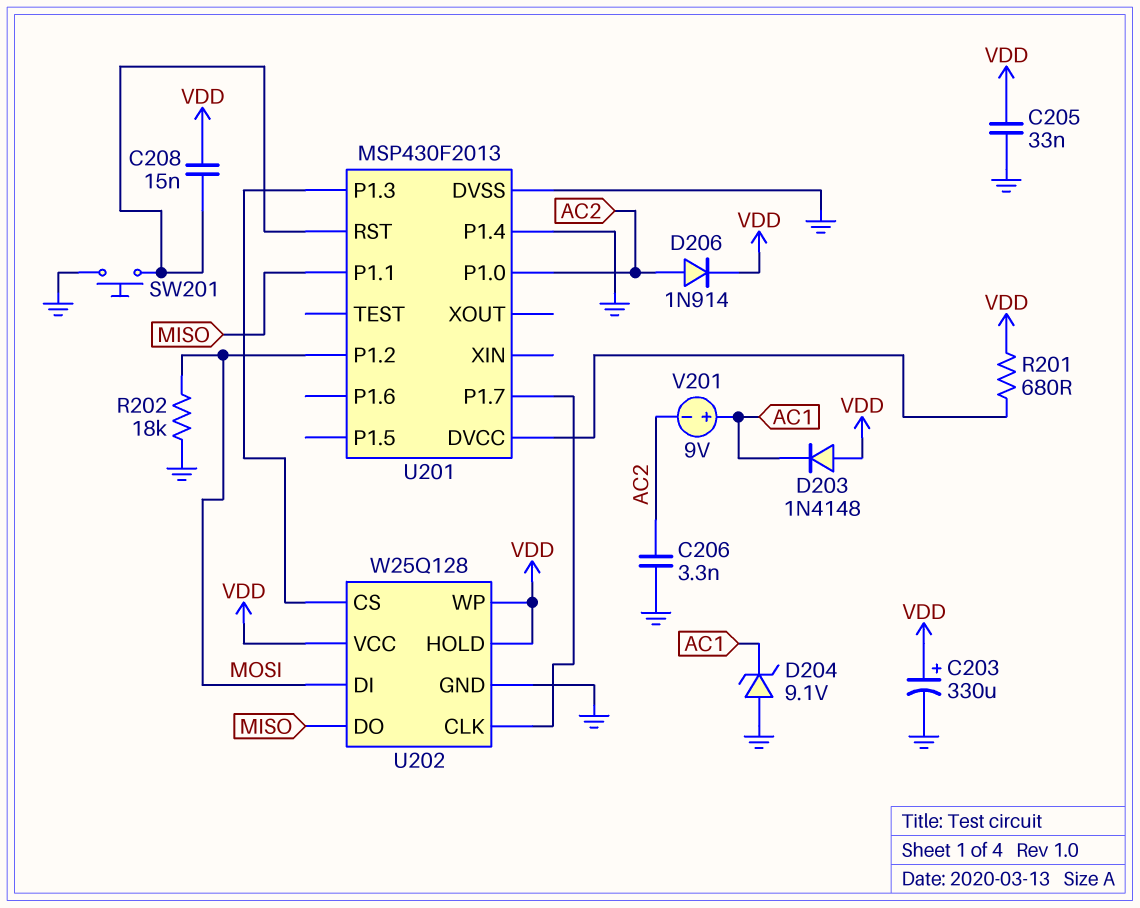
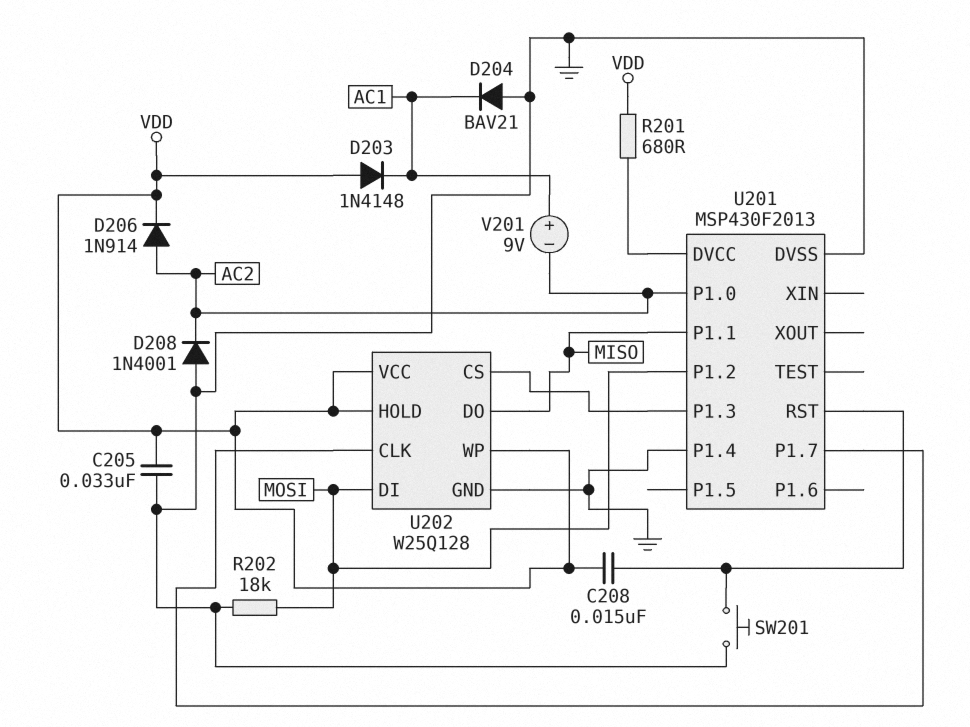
C203: 330uF (plus VDD, minus GND) -> none
C206: 3.3nF (AC2, GND) -> none
D204: zener 9.1V (A GND, K AC1) -> diode BAV21 (A GND, K AC1)
D208: none -> diode 1N4001 (A GND, K AC2)

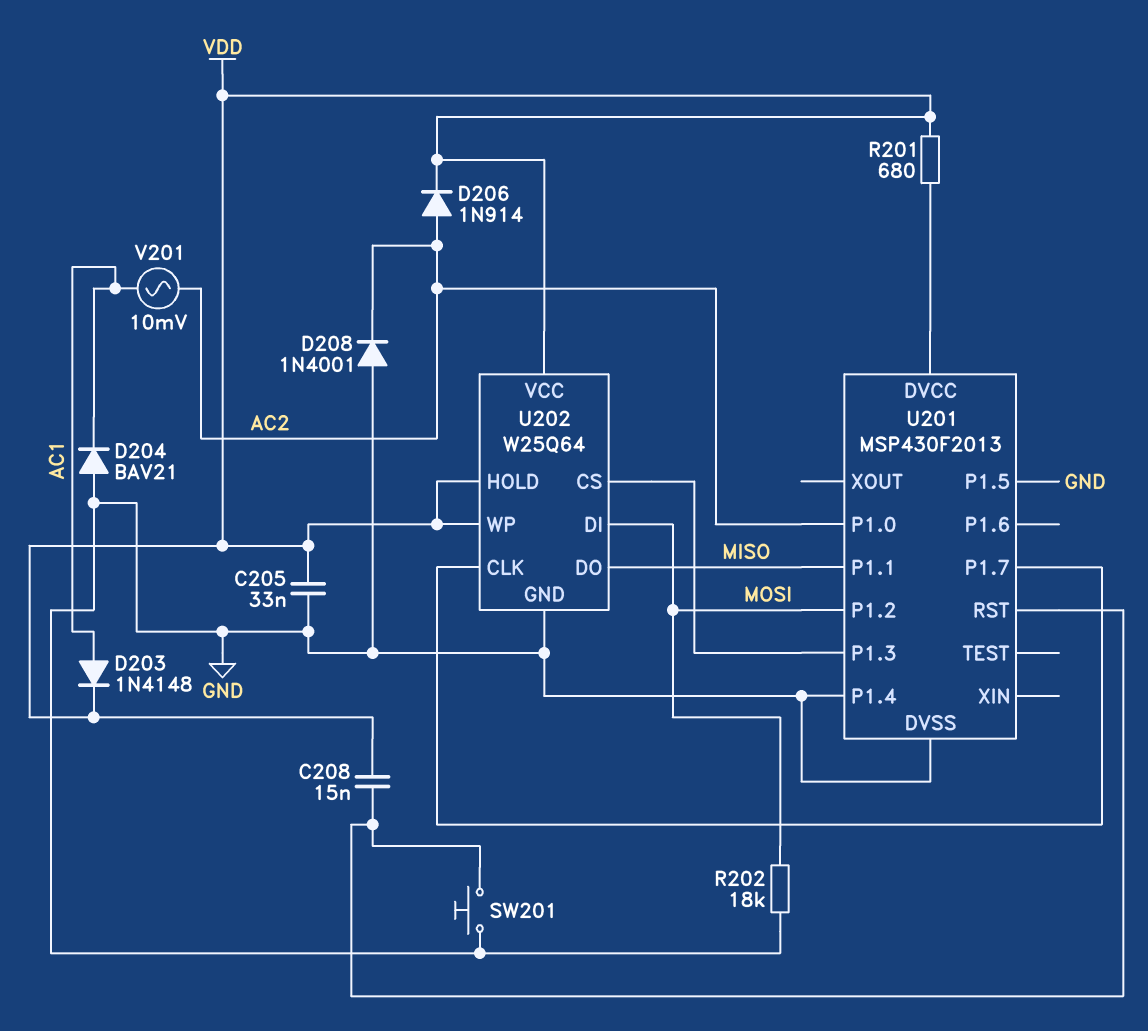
D203: diode 1N4148 (A VDD, K AC1) -> diode 1N4148 (A AC1, K VDD)
U201 pin P1.5: none -> GND
U202: W25Q128 -> W25Q64
V201: 9V (plus AC1, minus AC2) -> AC 10mV (AC1, AC2)

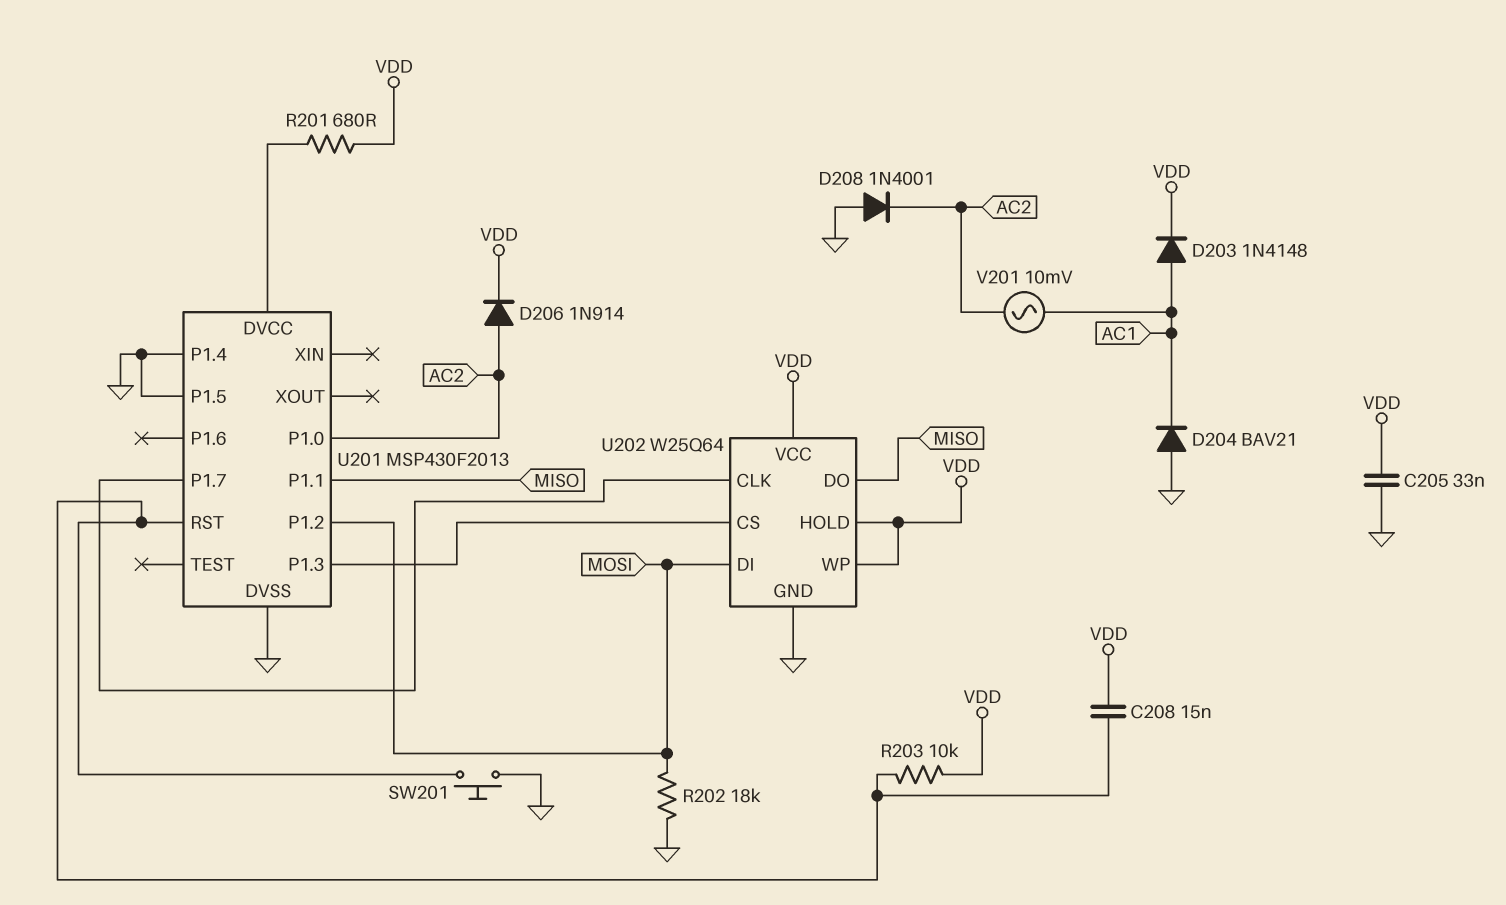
R203: none -> 10k (U201/RST, VDD)

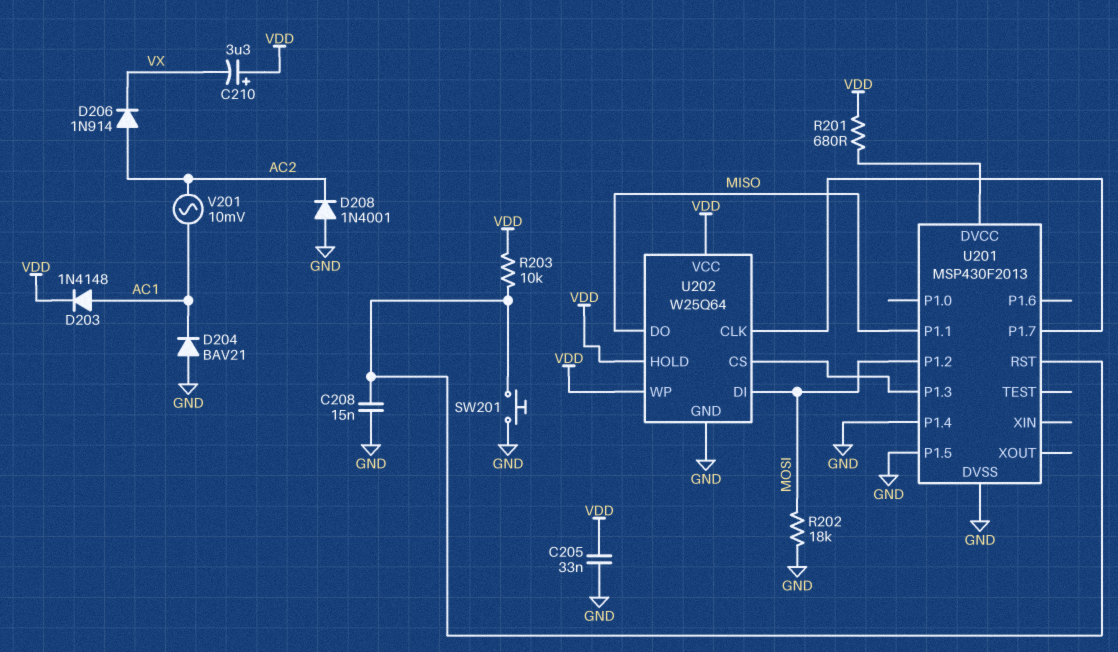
C208: 15nF (U201/RST, VDD) -> 15nF (GND, U201/RST)
C210: none -> 3.3uF (plus VDD, minus VX)
D206: diode 1N914 (A AC2, K VDD) -> diode 1N914 (A AC2, K VX)
U201 pin P1.0: AC2 -> none

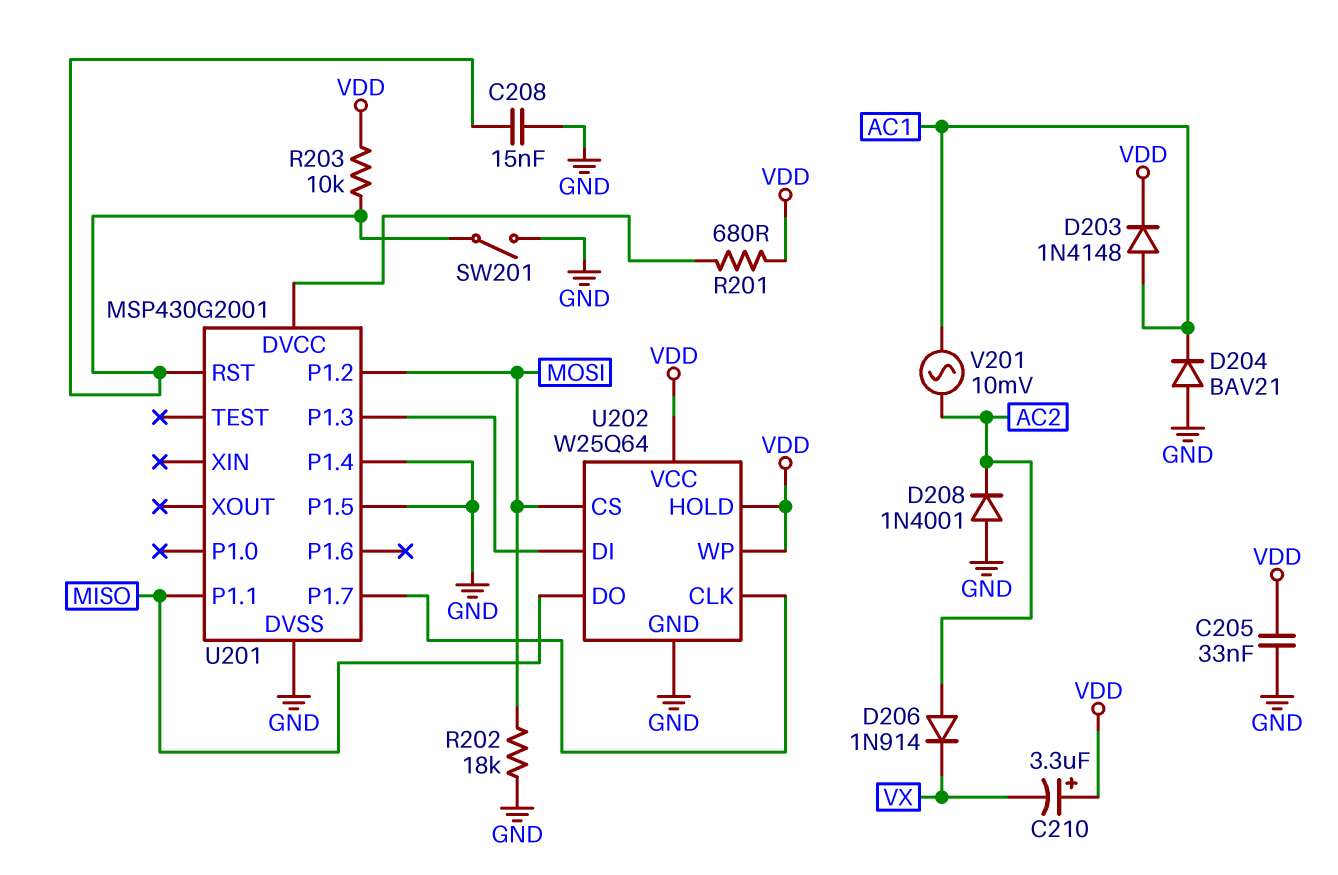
SW201: button (GND, U201/RST) -> switch (GND, U201/RST)
U201: MSP430F2013 -> MSP430G2001
U202 pin CS: U201/P1.3 -> MOSI
U202 pin DI: MOSI -> U201/P1.3

